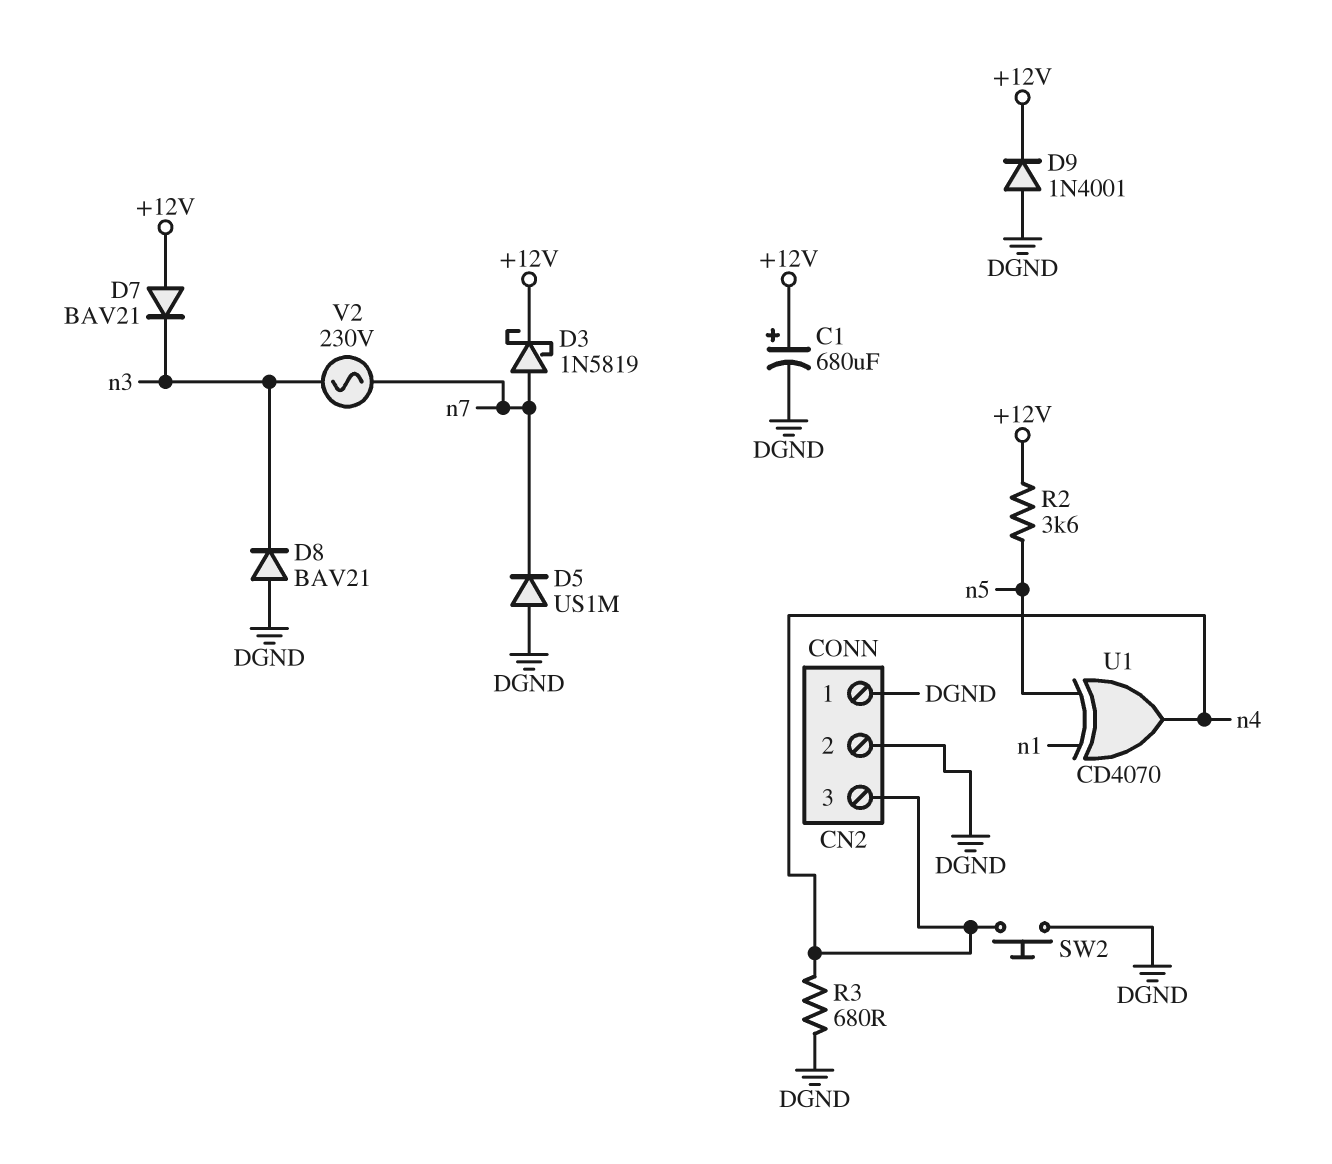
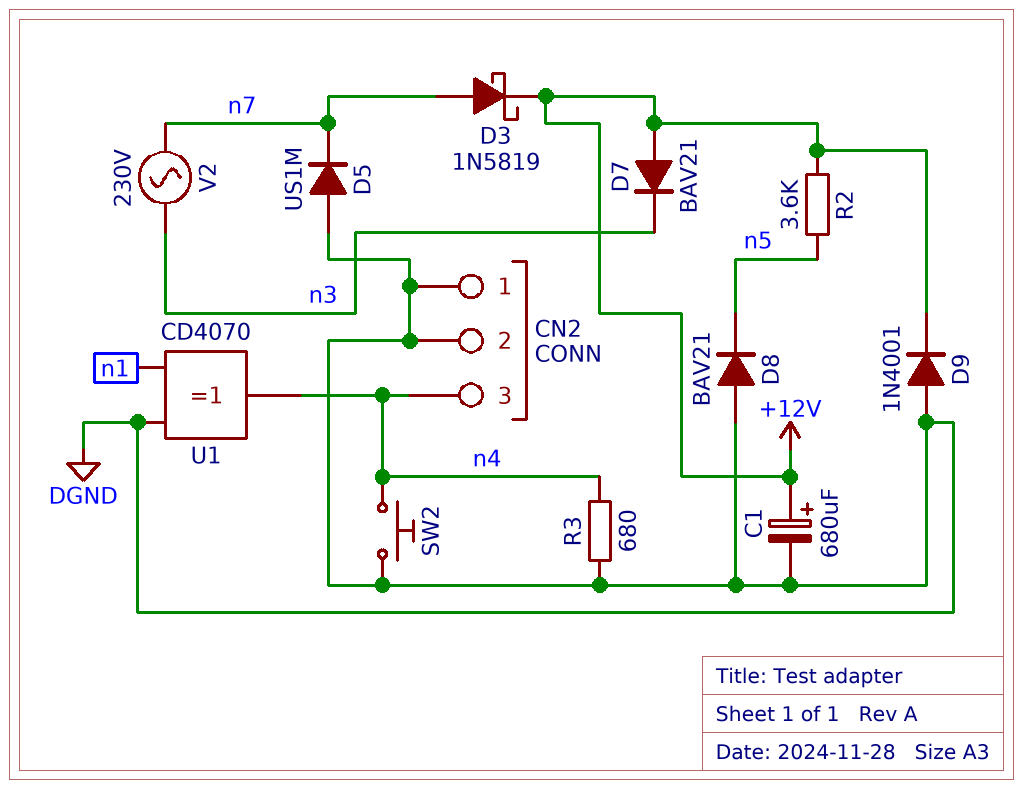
D8: diode BAV21 (A DGND, K n3) -> diode BAV21 (A DGND, K n5)
U1: XOR CD4070 (in n1, in n5, out n4) -> XOR CD4070 (in DGND, in n1, out n4)

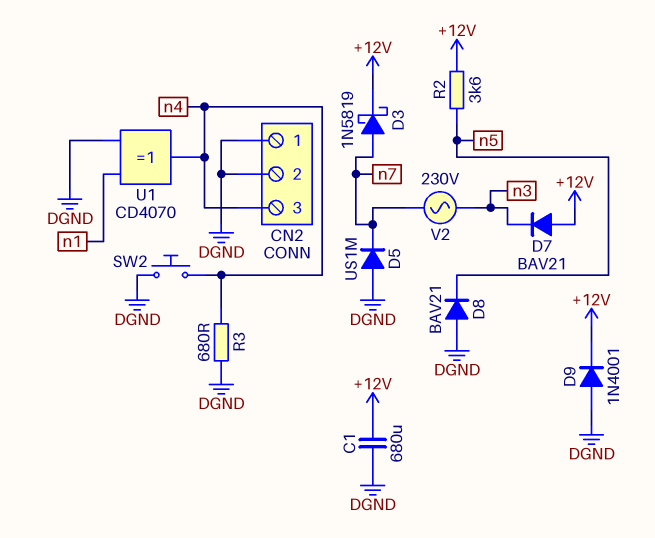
C1: 680uF (plus +12V, minus DGND) -> 680uF (+12V, DGND)

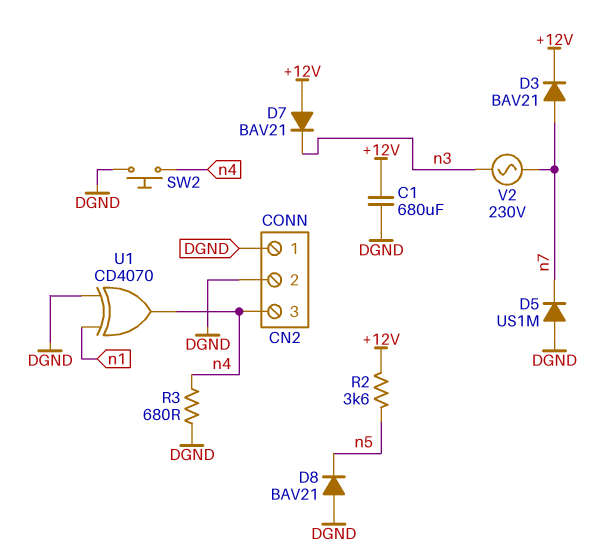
D3: schottky 1N5819 (A n7, K +12V) -> diode BAV21 (A n7, K +12V)
D9: diode 1N4001 (A DGND, K +12V) -> none

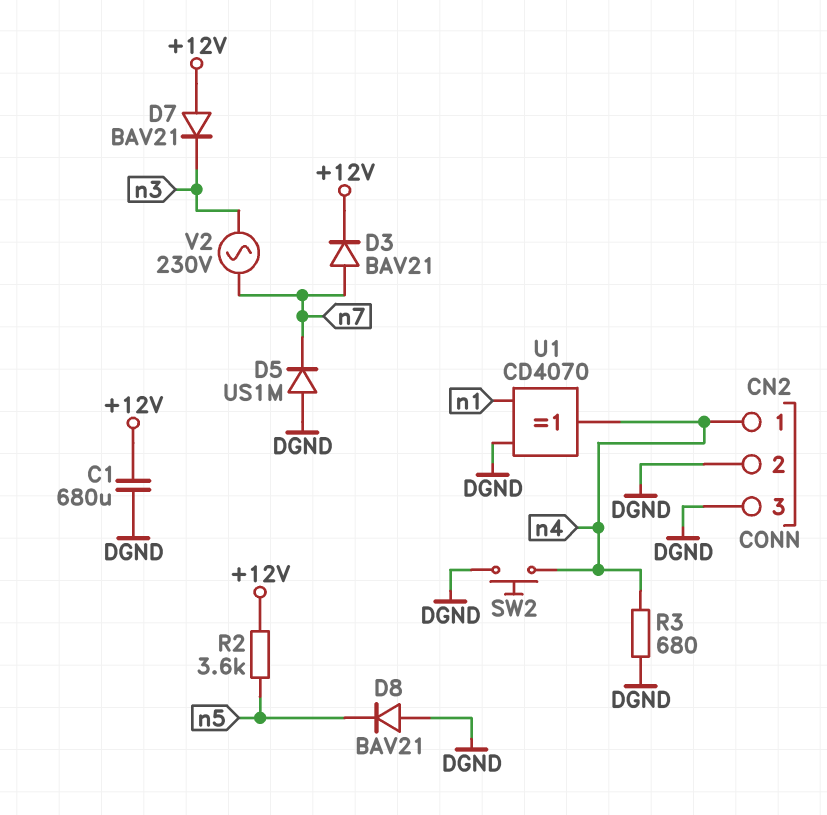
CN2 pin 1: DGND -> n4
CN2 pin 3: n4 -> DGND

